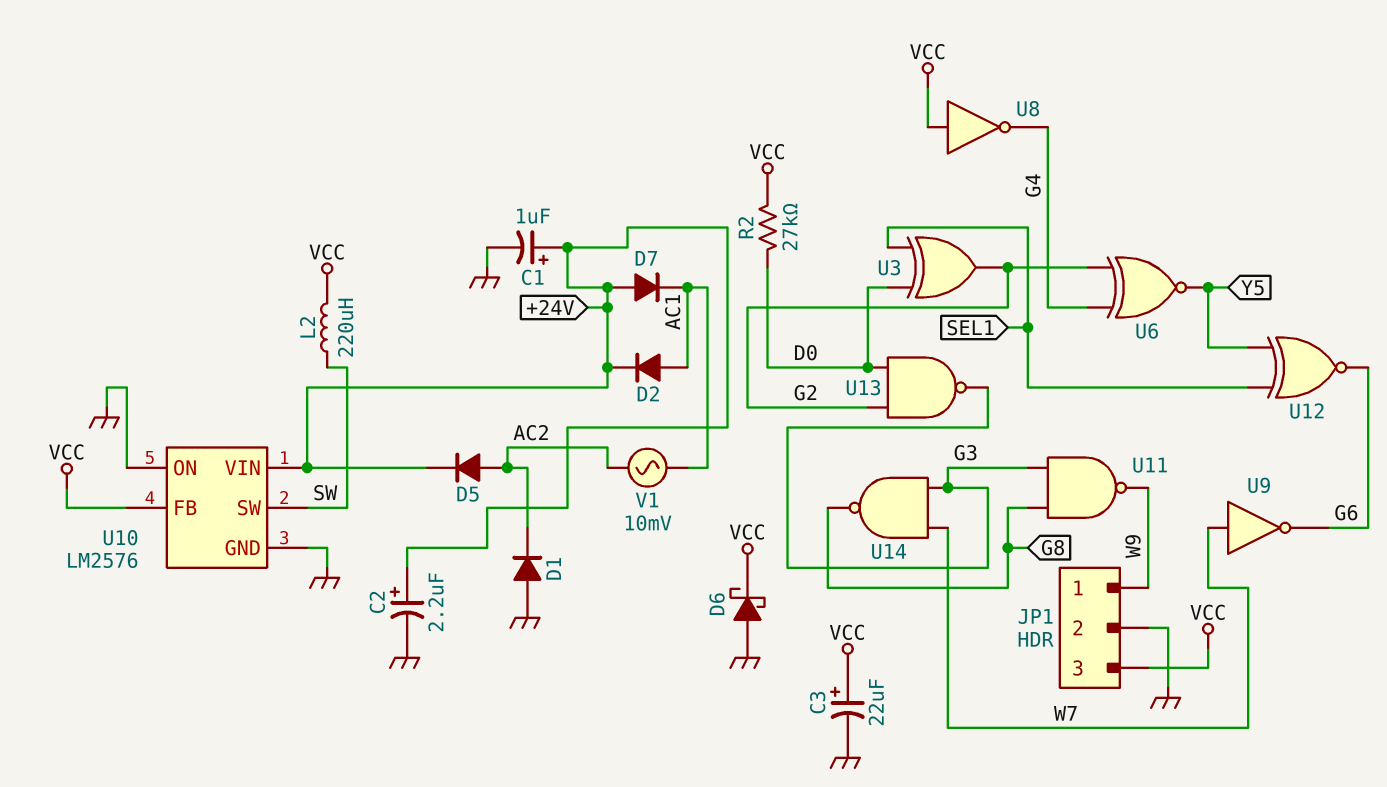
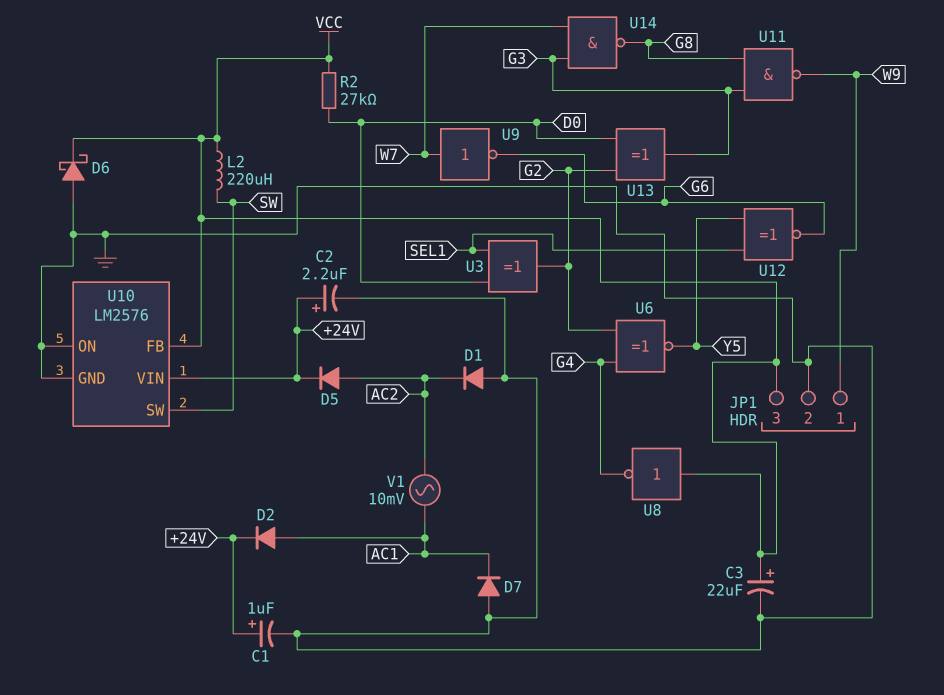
D7: diode (A +24V, K AC1) -> diode (A GND, K AC1)
U13: NAND (in D0, in G2, out G3) -> XOR (in D0, in G2, out G3)

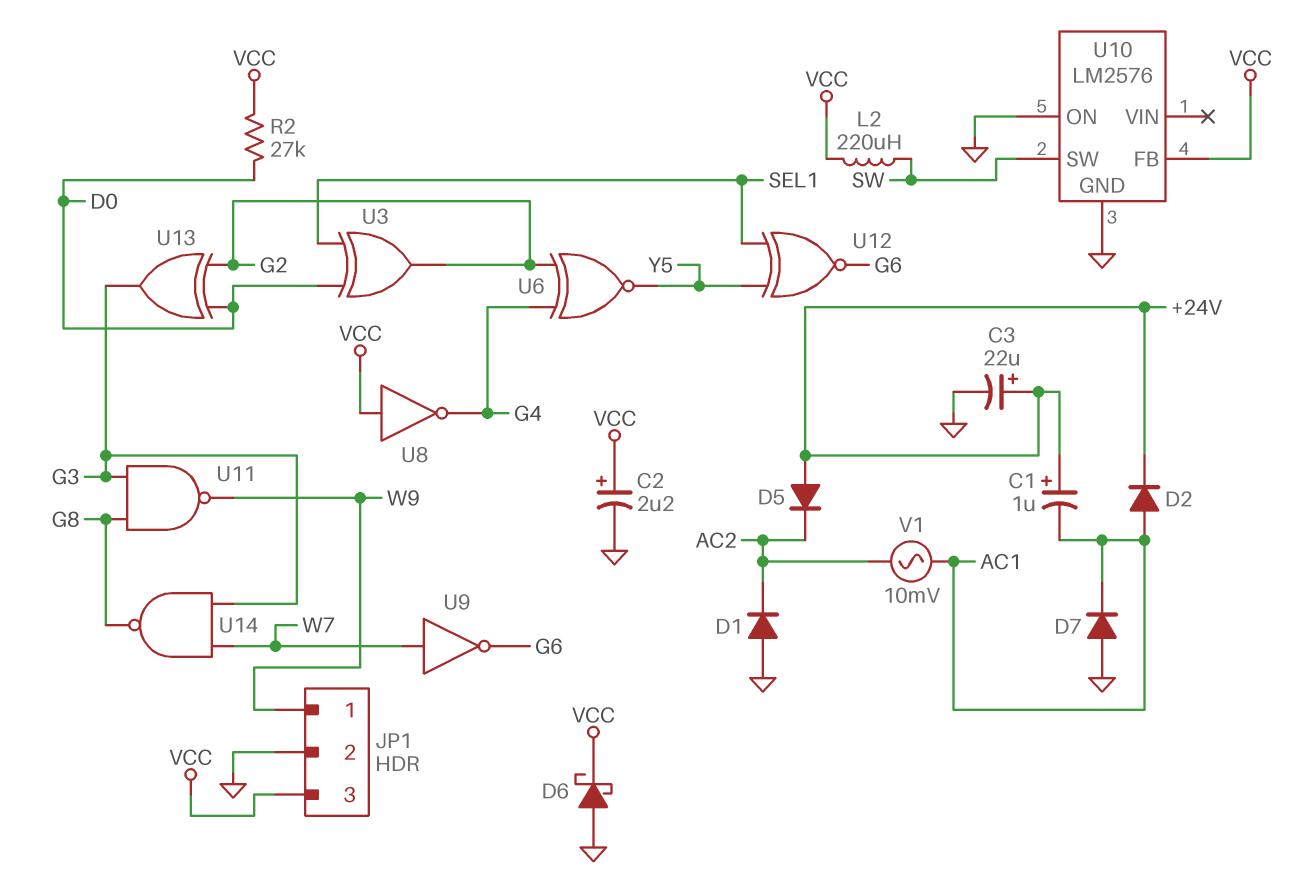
C1: 1uF (plus +24V, minus GND) -> 1uF (plus +24V, minus AC1)
C2: 2.2uF (plus +24V, minus GND) -> 2.2uF (plus VCC, minus GND)
C3: 22uF (plus VCC, minus GND) -> 22uF (plus +24V, minus GND)
D5: diode (A AC2, K +24V) -> diode (A +24V, K AC2)
U10 pin VIN: +24V -> none

